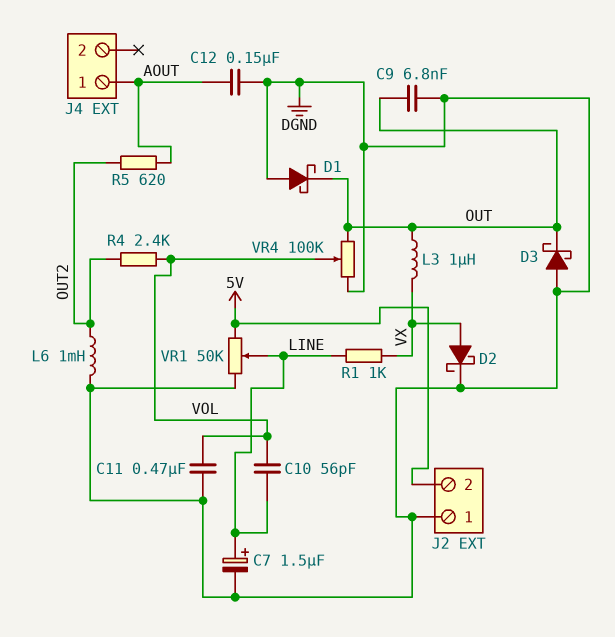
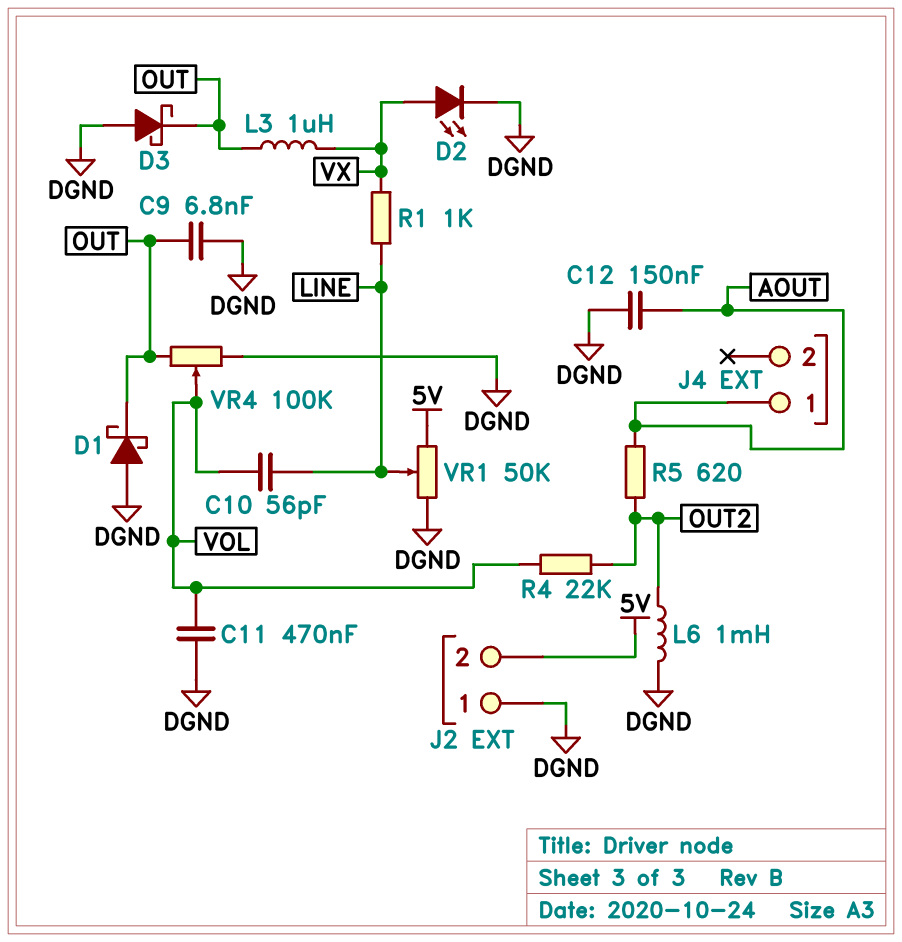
C7: 1.5uF (plus LINE, minus DGND) -> none
D2: schottky (A VX, K DGND) -> LED (A VX, K DGND)
R4: 2.4k (OUT2, VOL) -> 22k (OUT2, VOL)

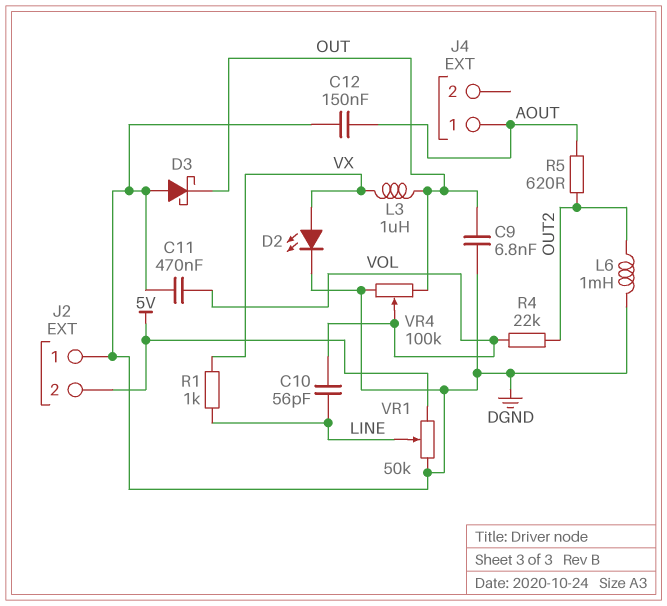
D1: schottky (A DGND, K OUT) -> none

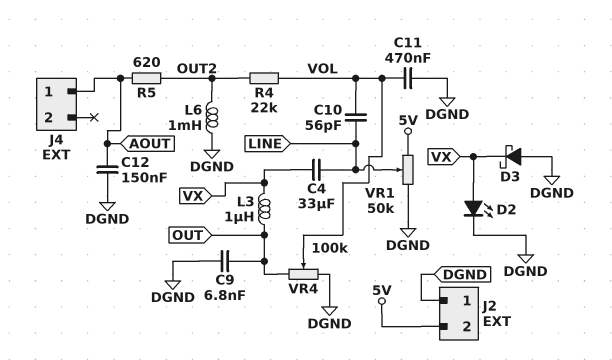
C4: none -> 33uF (LINE, VX)
D3: schottky (A DGND, K OUT) -> schottky (A DGND, K VX)
R1: 1k (LINE, VX) -> none

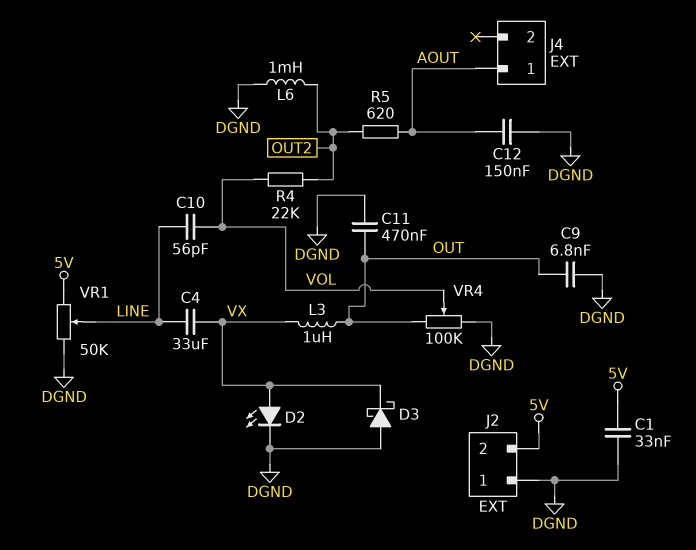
C1: none -> 33nF (5V, DGND)
C11: 470nF (DGND, VOL) -> 470nF (DGND, OUT)

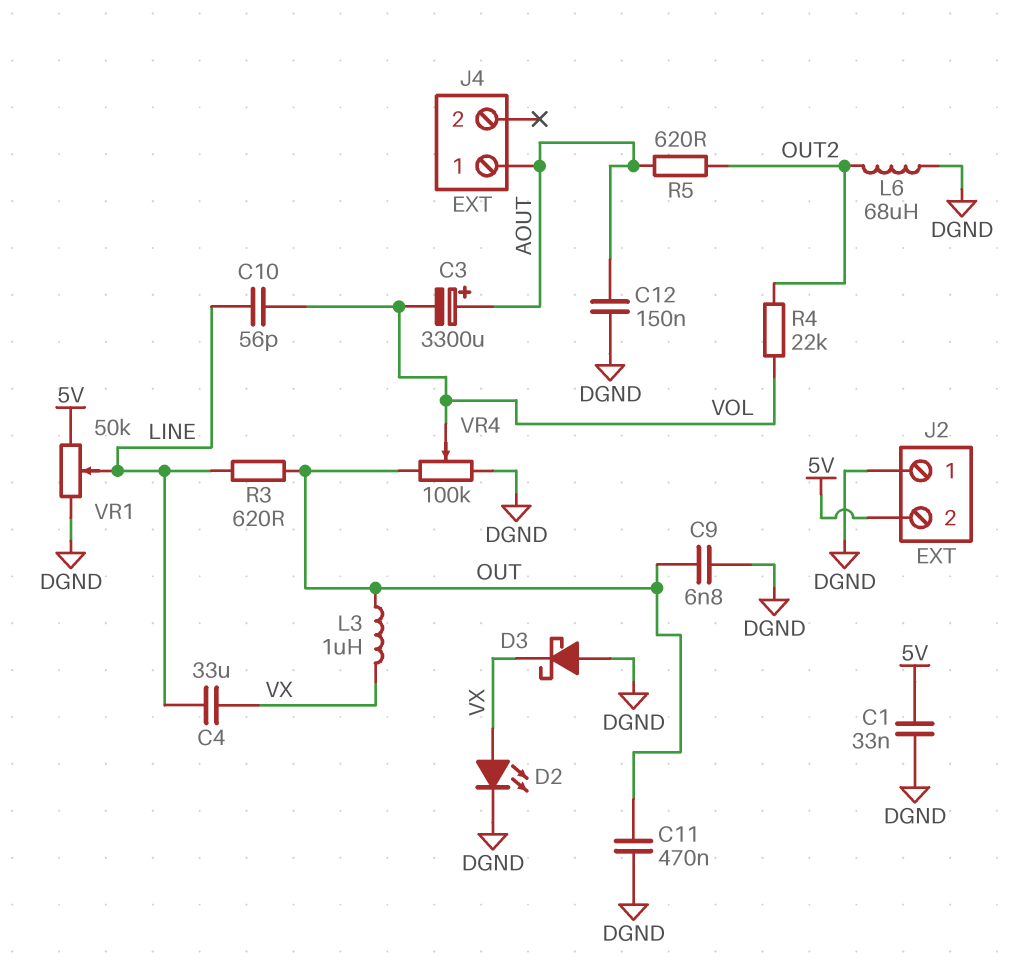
C3: none -> 3300uF (plus AOUT, minus VOL)
L6: 1mH (DGND, OUT2) -> 68uH (DGND, OUT2)
R3: none -> 620 (LINE, OUT)

